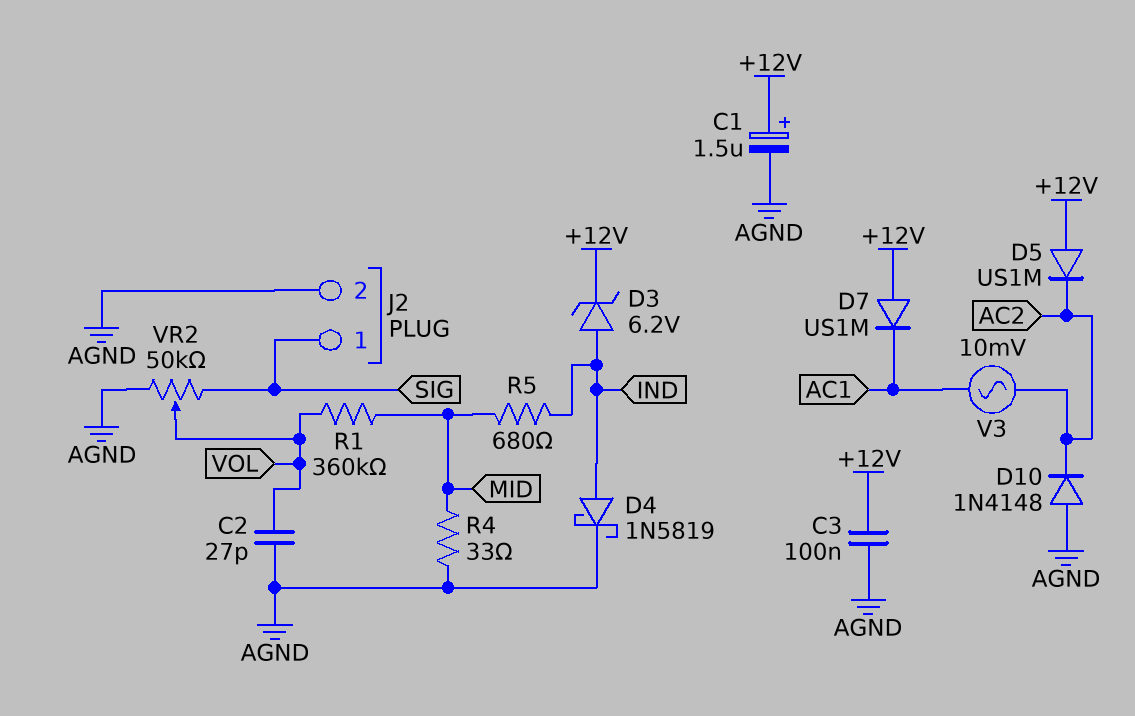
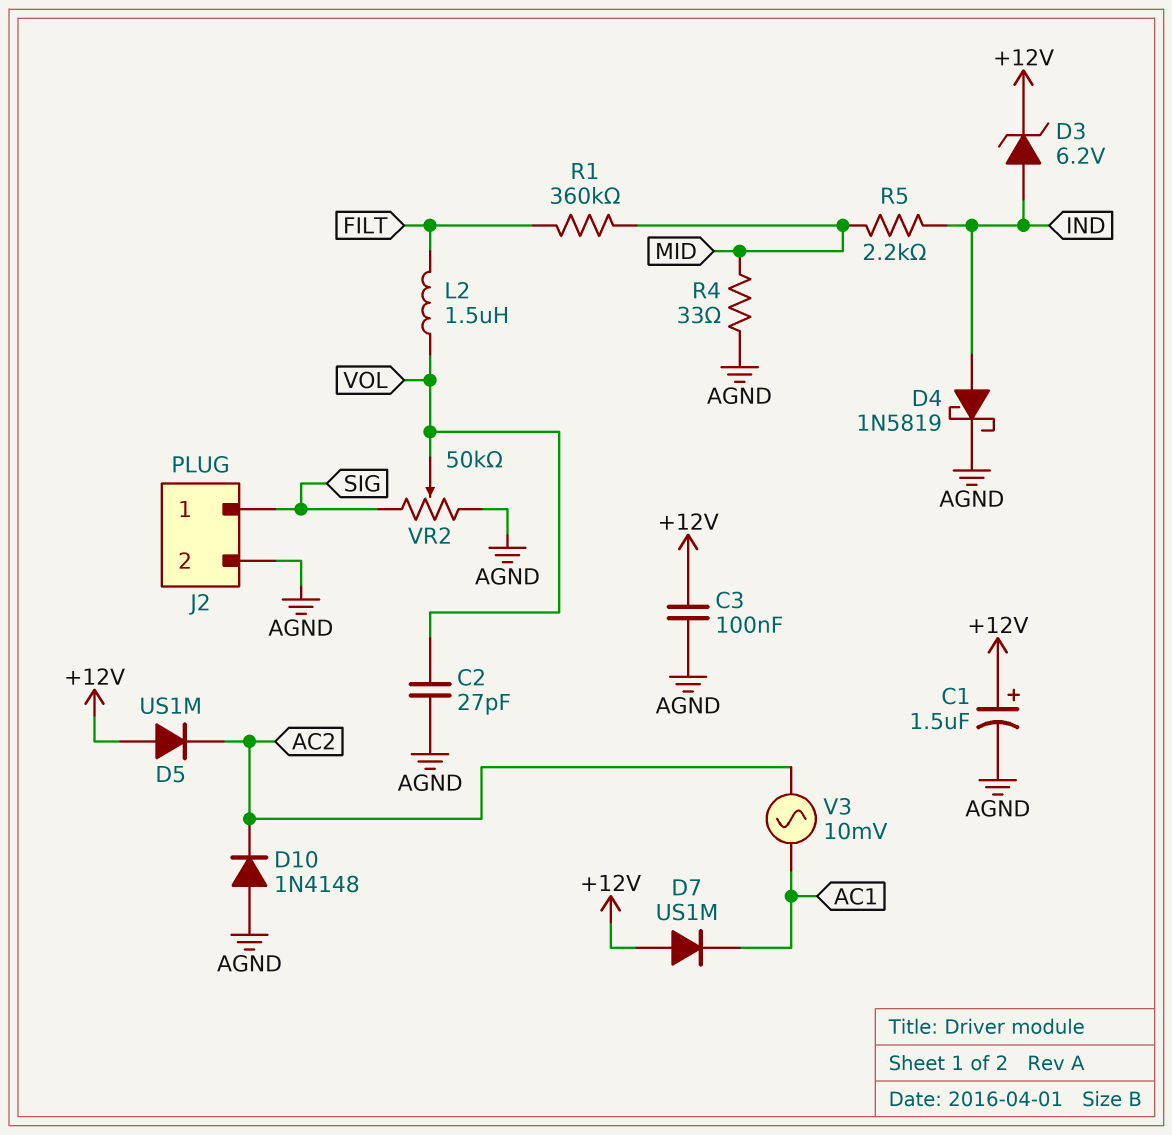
L2: none -> 1.5uH (FILT, VOL)
R1: 360k (MID, VOL) -> 360k (FILT, MID)
R5: 680 (IND, MID) -> 2.2k (IND, MID)

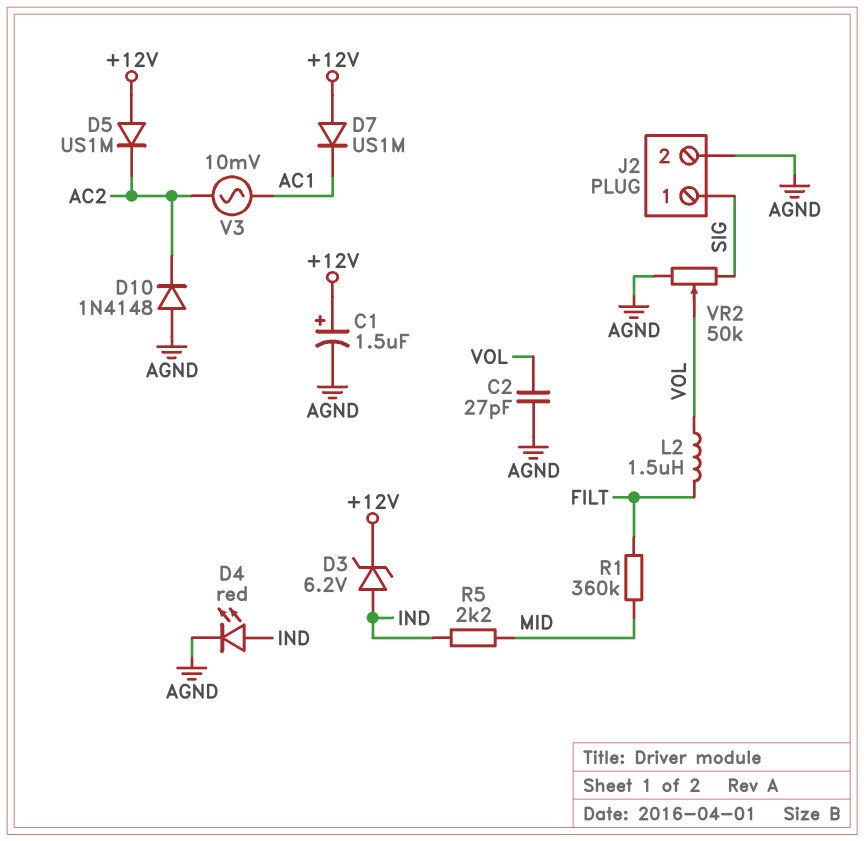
C3: 100nF (+12V, AGND) -> none
D4: schottky 1N5819 (A IND, K AGND) -> LED red (A IND, K AGND)
R4: 33 (AGND, MID) -> none

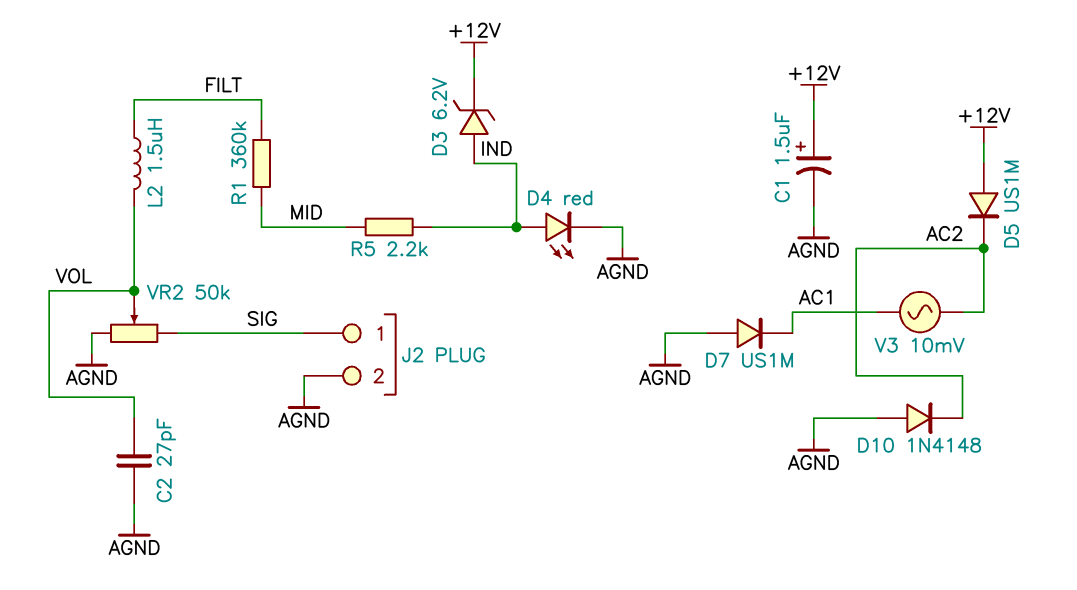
D7: diode US1M (A +12V, K AC1) -> diode US1M (A AGND, K AC1)

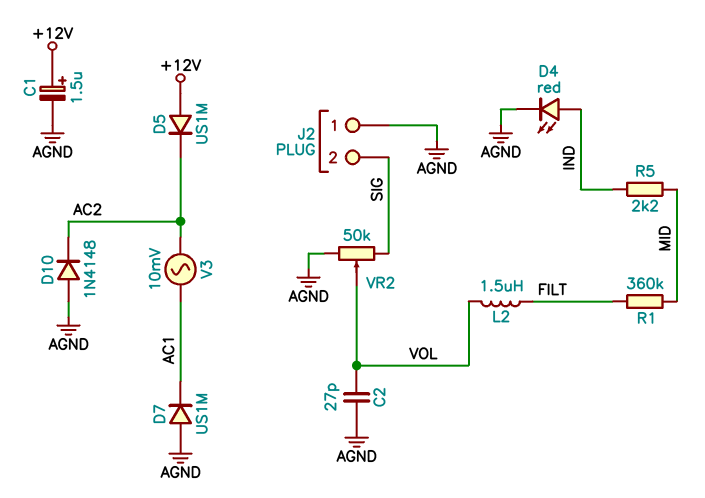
D3: zener 6.2V (A IND, K +12V) -> none
J2 pin 1: SIG -> AGND
J2 pin 2: AGND -> SIG

